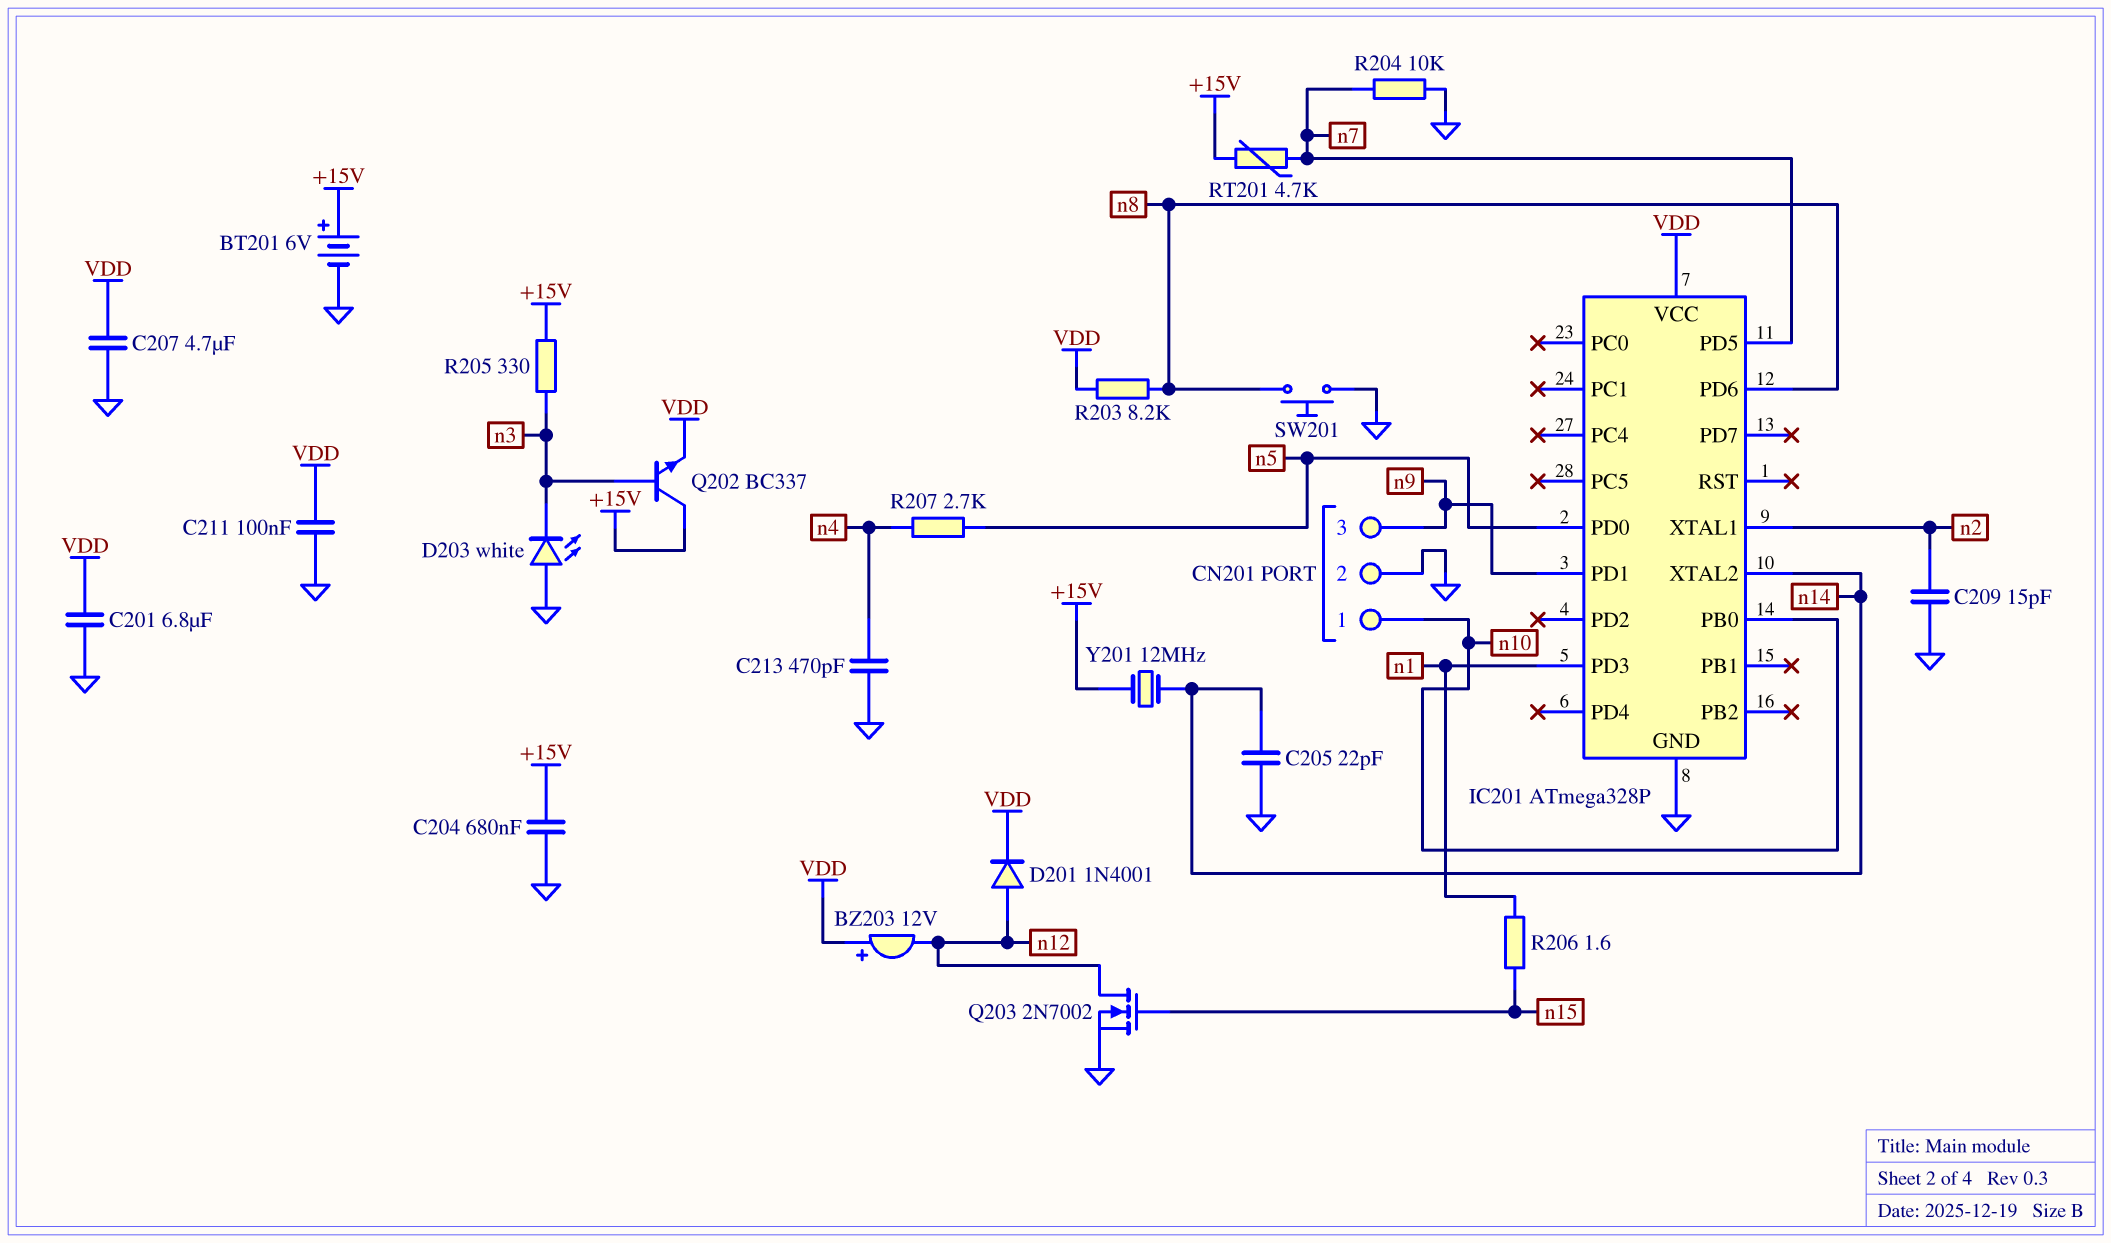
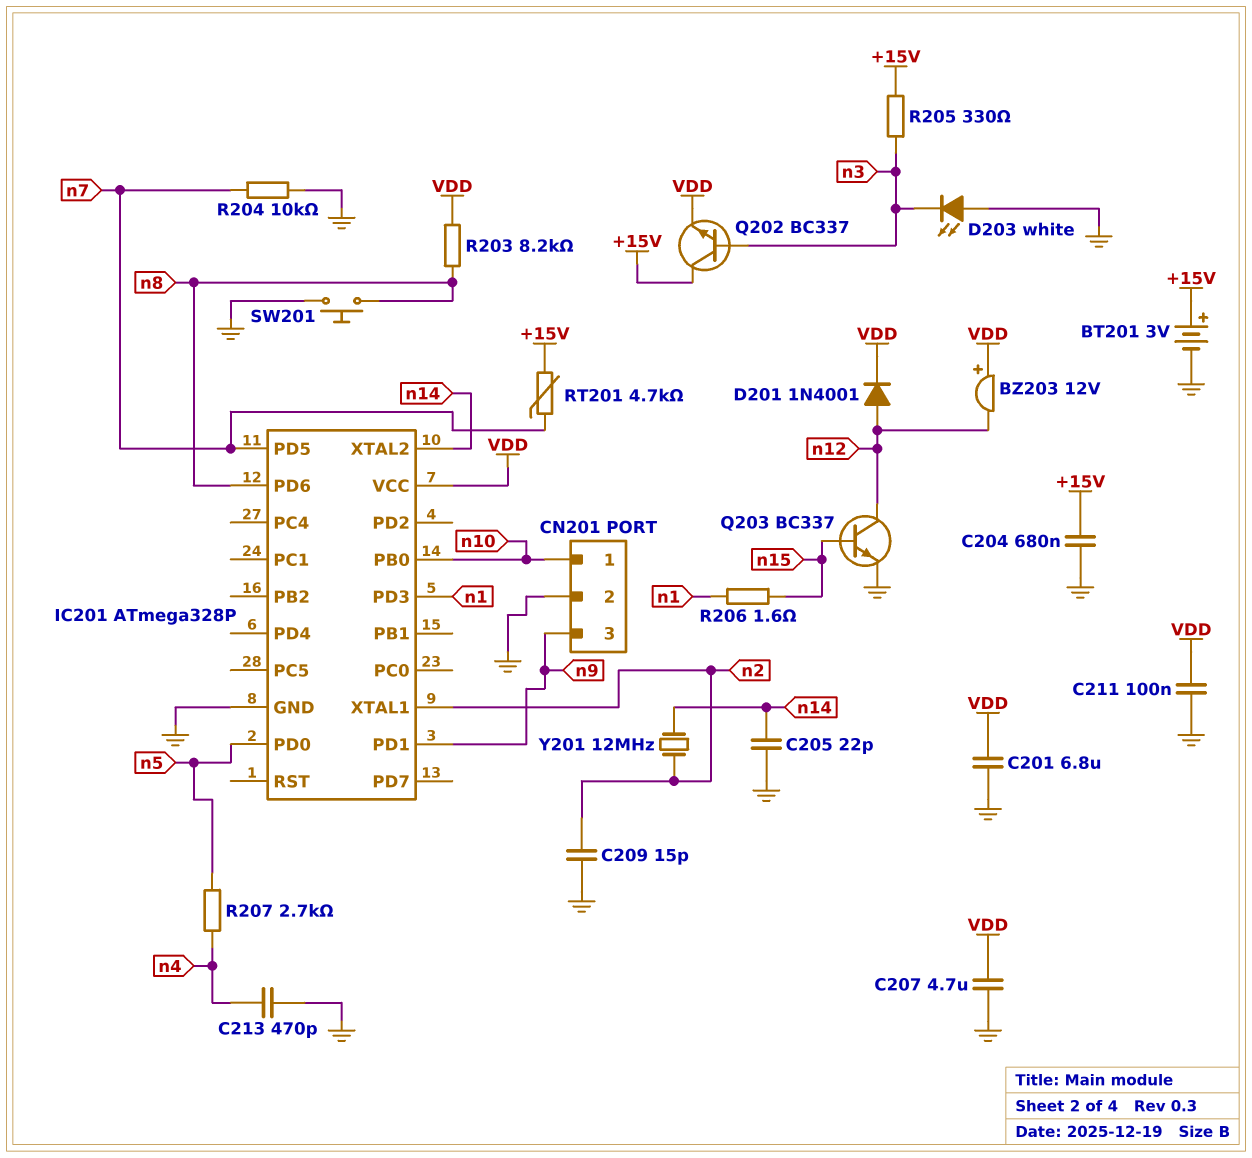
BT201: 6V (plus +15V, minus GND) -> 3V (plus +15V, minus GND)
Q203: NMOS 2N7002 (G n15, D n12, S GND) -> NPN BC337 (B n15, C n12, E GND)
Y201: 12MHz (+15V, n14) -> 12MHz (n2, n14)

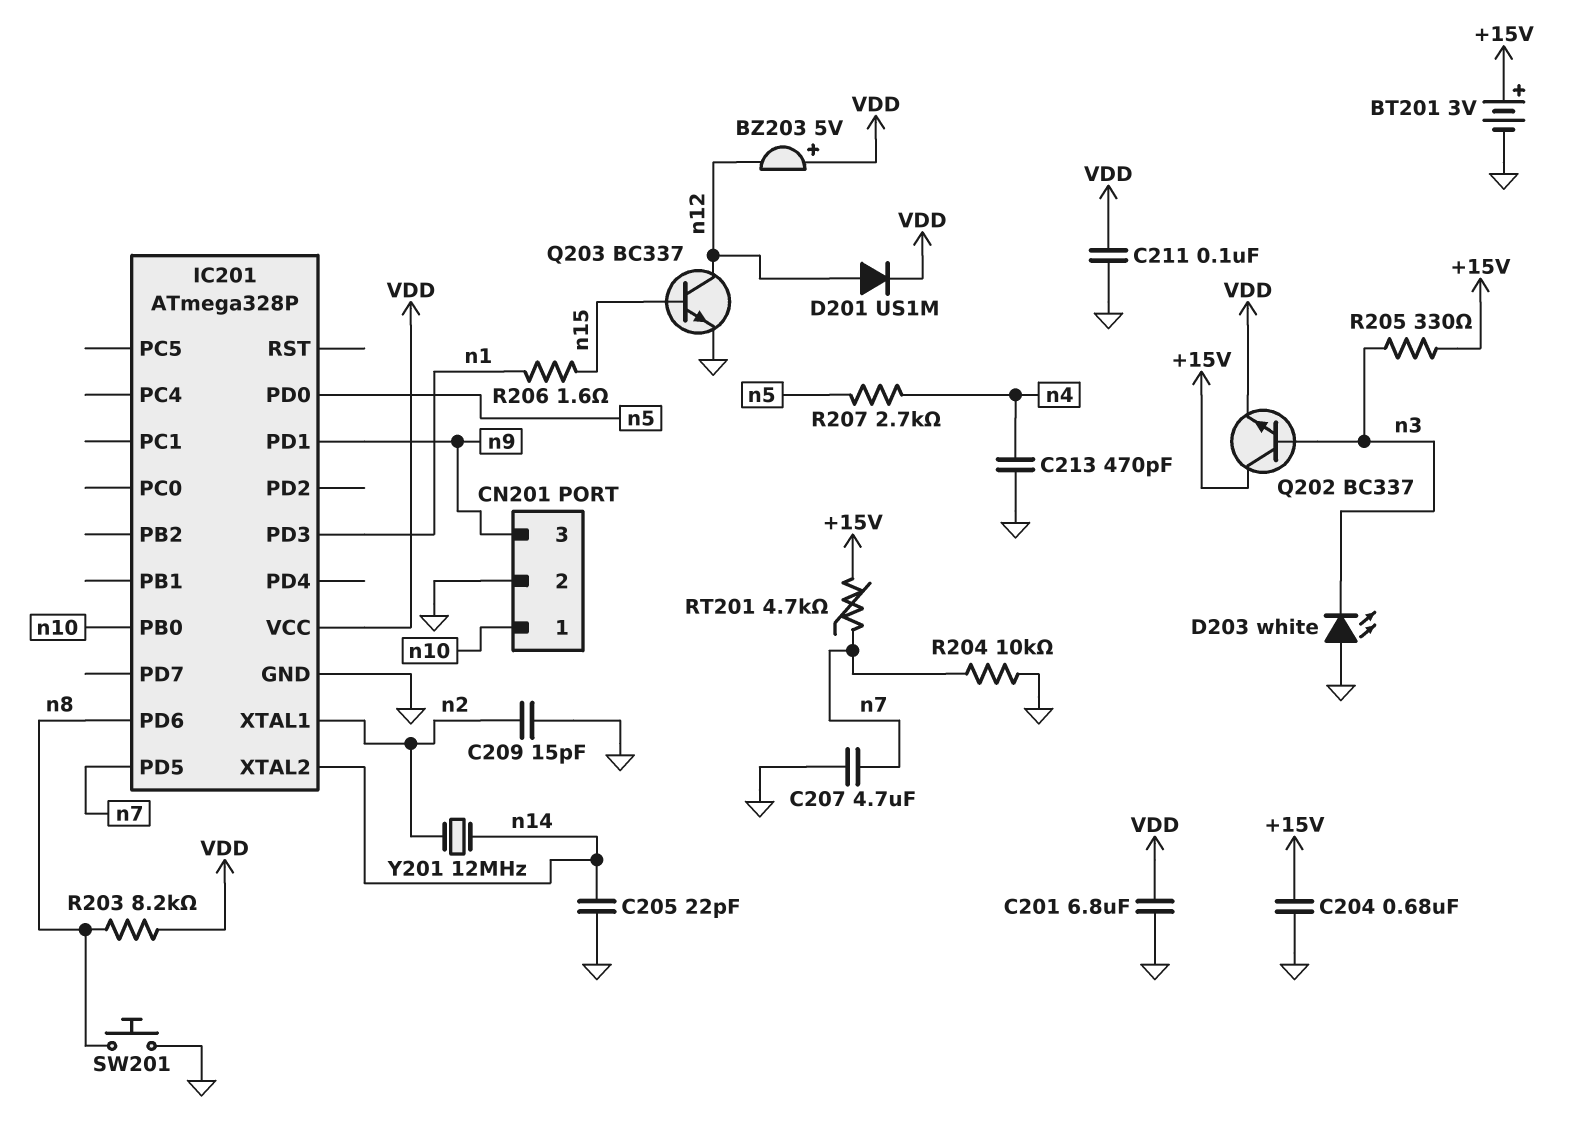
BZ203: buzzer 12V (plus VDD, minus n12) -> buzzer 5V (plus VDD, minus n12)
C207: 4.7uF (GND, VDD) -> 4.7uF (GND, n7)
D201: diode 1N4001 (A n12, K VDD) -> diode US1M (A n12, K VDD)

